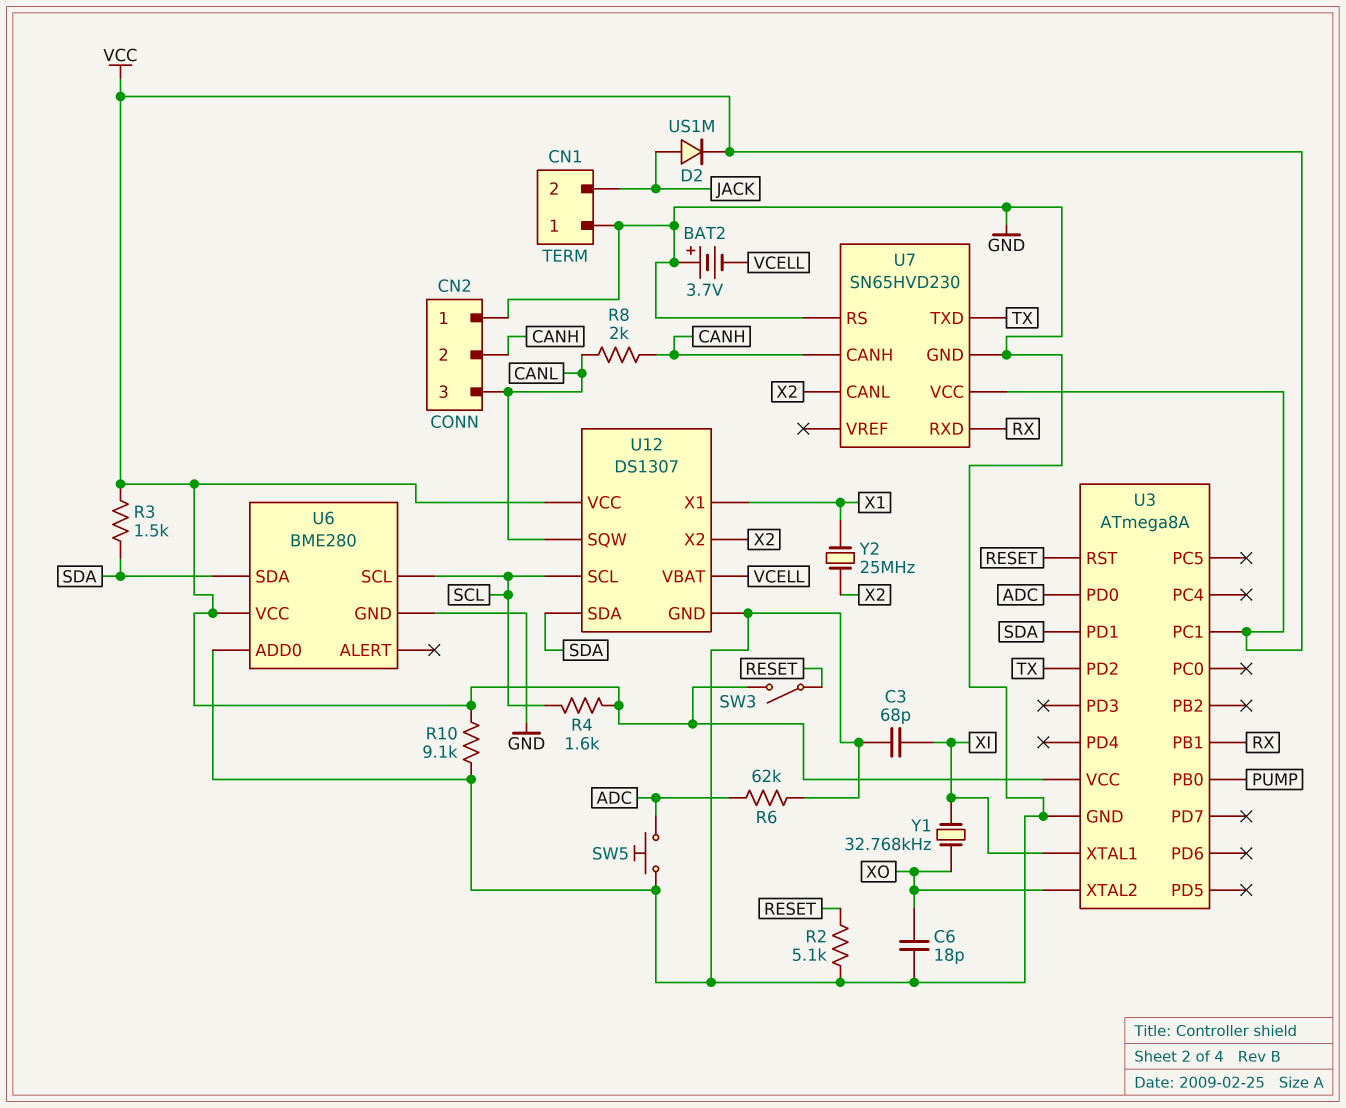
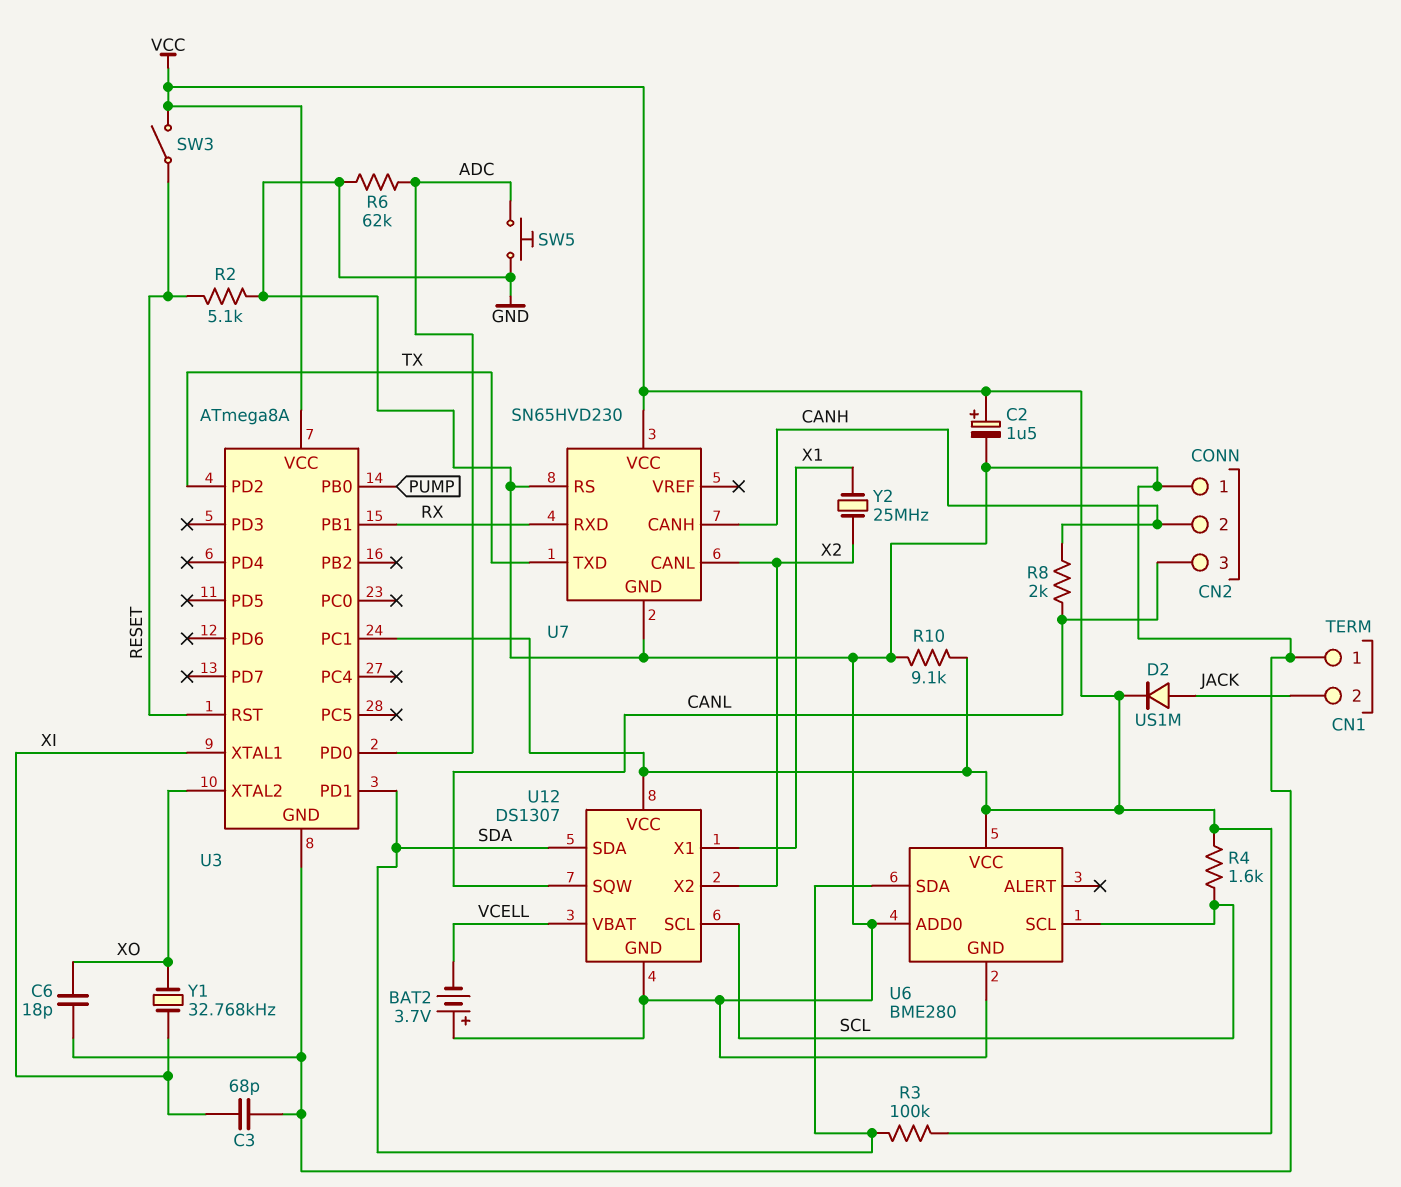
C2: none -> 1.5uF (plus VCC, minus GND)
R3: 1.5k (SDA, VCC) -> 100k (SDA, VCC)

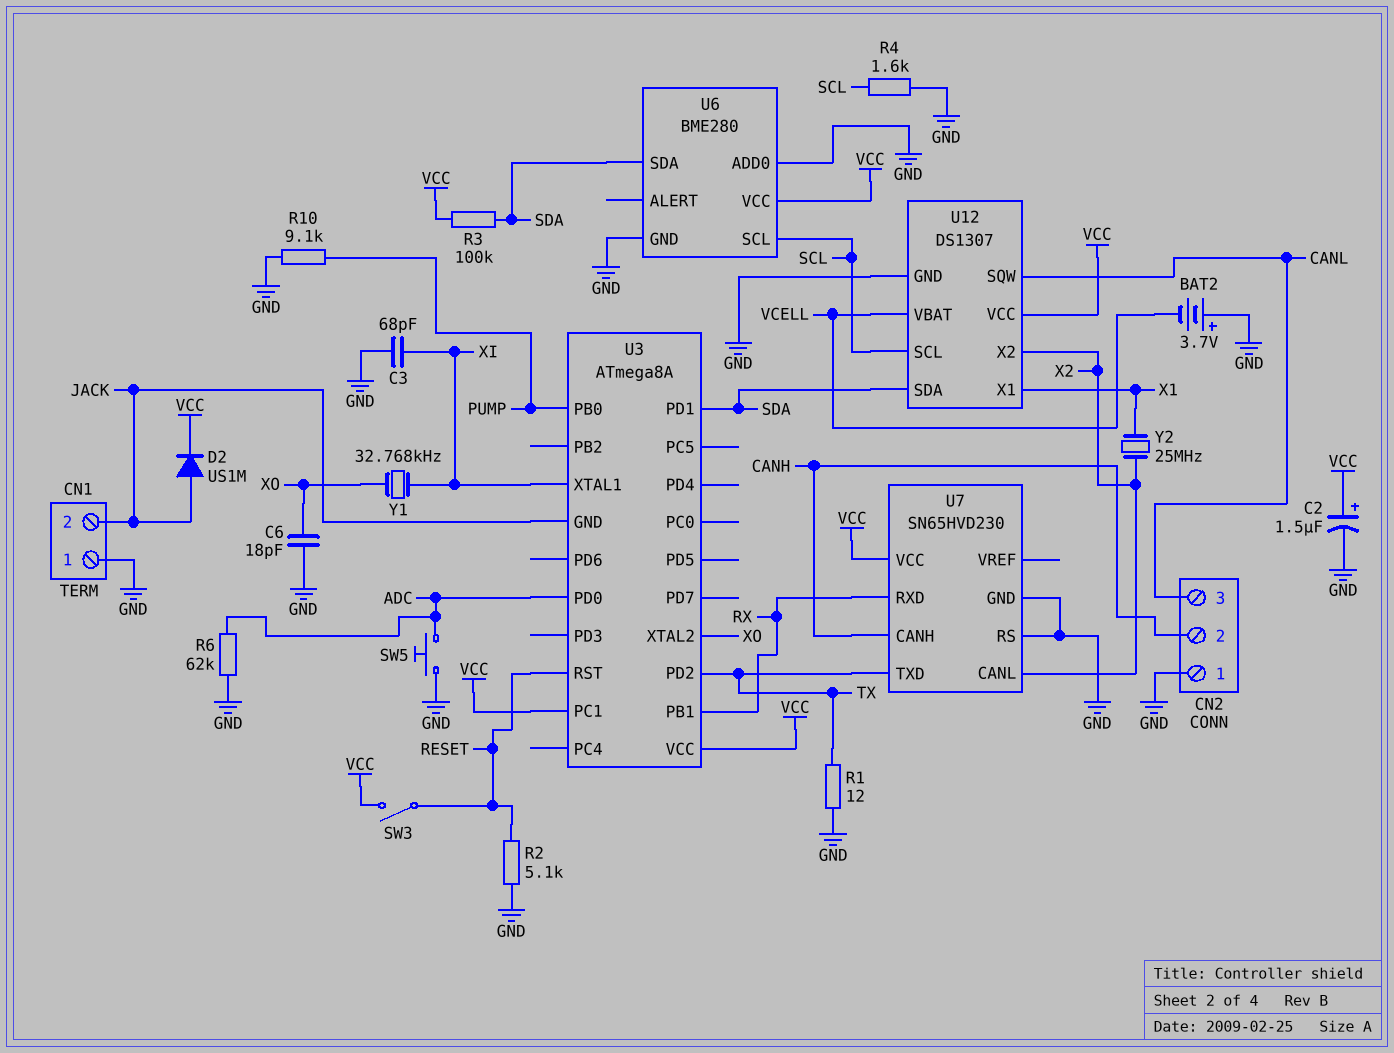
R1: none -> 12 (GND, TX)
R4: 1.6k (SCL, VCC) -> 1.6k (GND, SCL)
R8: 2k (CANH, CANL) -> none
R10: 9.1k (GND, VCC) -> 9.1k (GND, PUMP)
U3 pin GND: GND -> JACK

